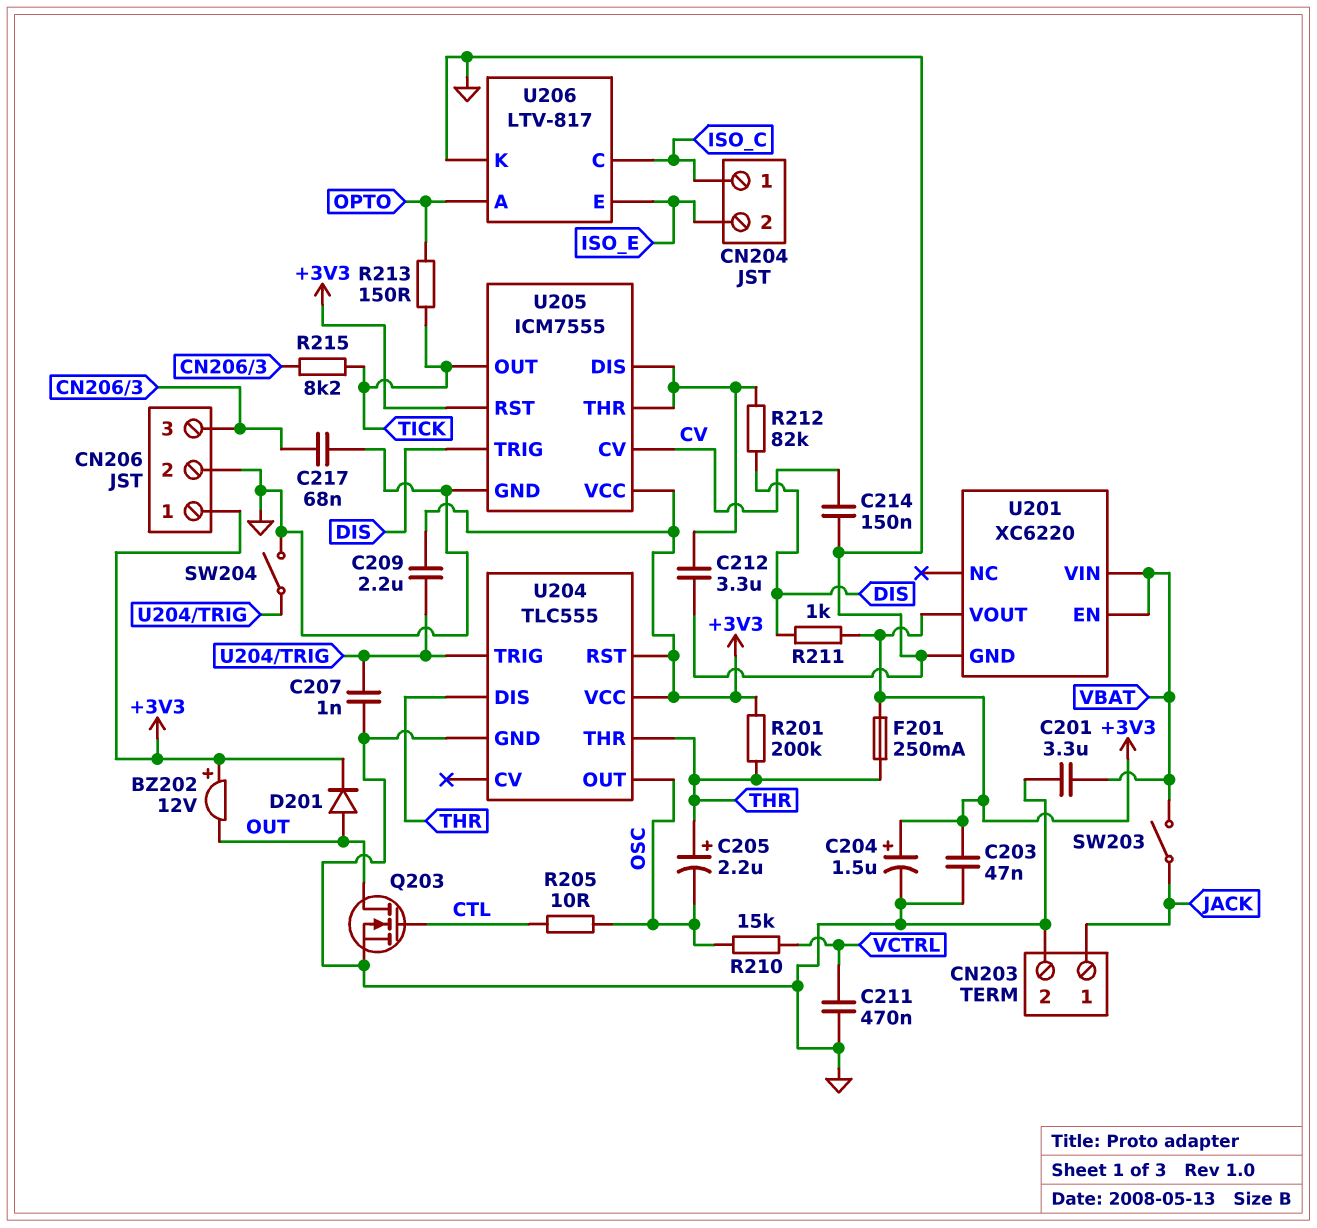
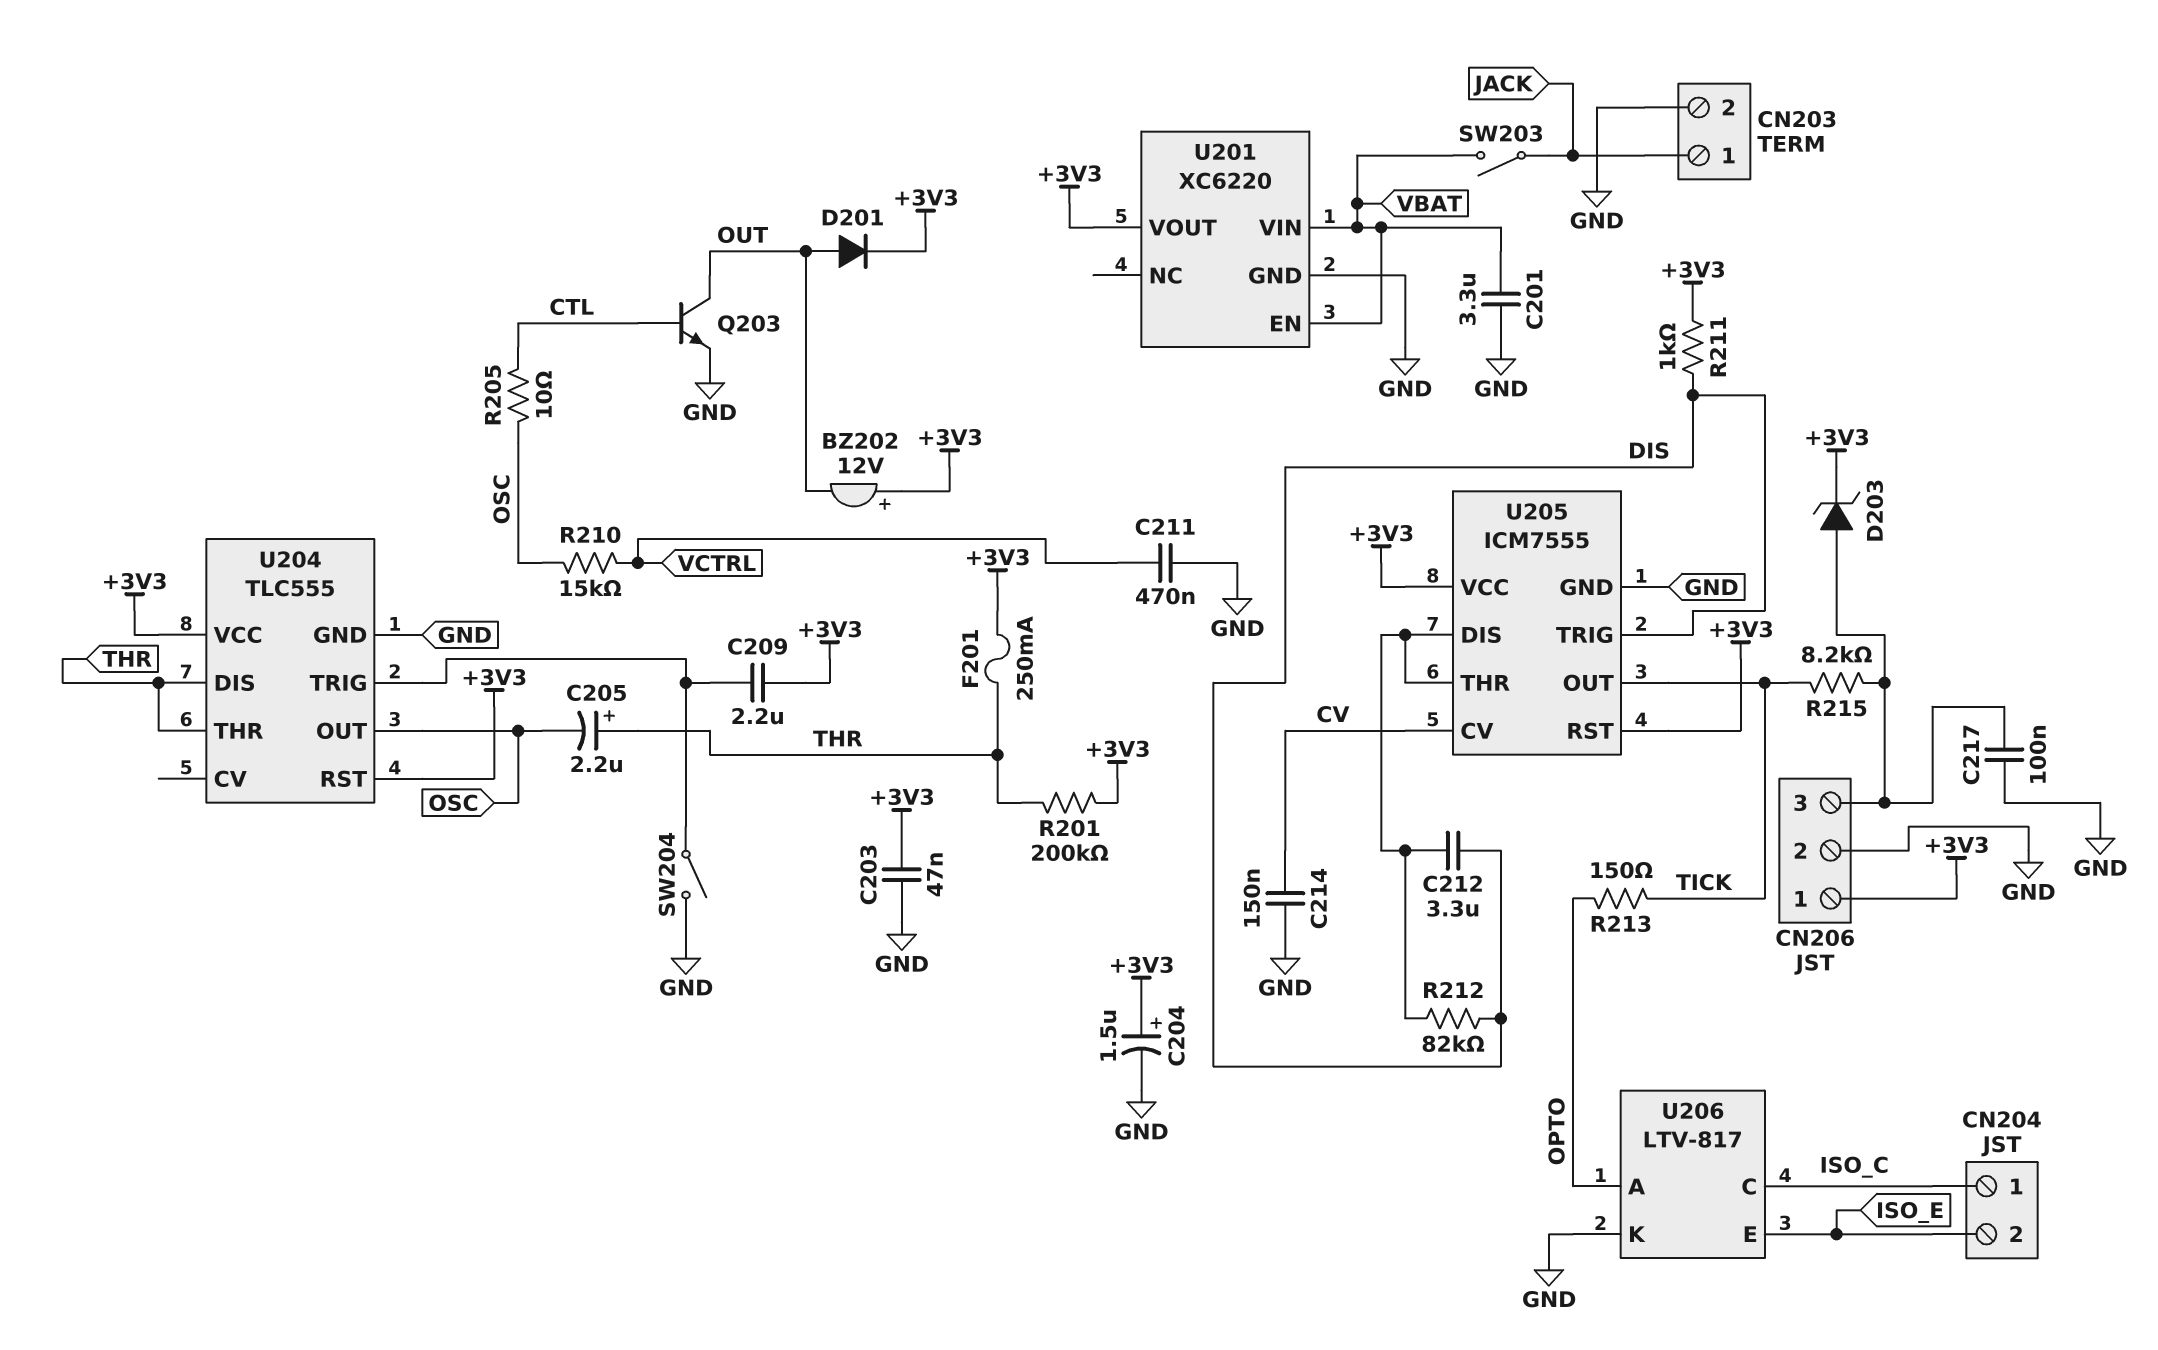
C207: 1nF (GND, U204/TRIG) -> none
C212: 3.3uF (GND, U205/DIS) -> 3.3uF (DIS, U205/DIS)
C217: 68nF (CN206/3, GND) -> 100nF (CN206/3, GND)
D203: none -> zener (A CN206/3, K +3V3)
Q203: NMOS (G CTL, D OUT, S GND) -> NPN (B CTL, C OUT, E GND)

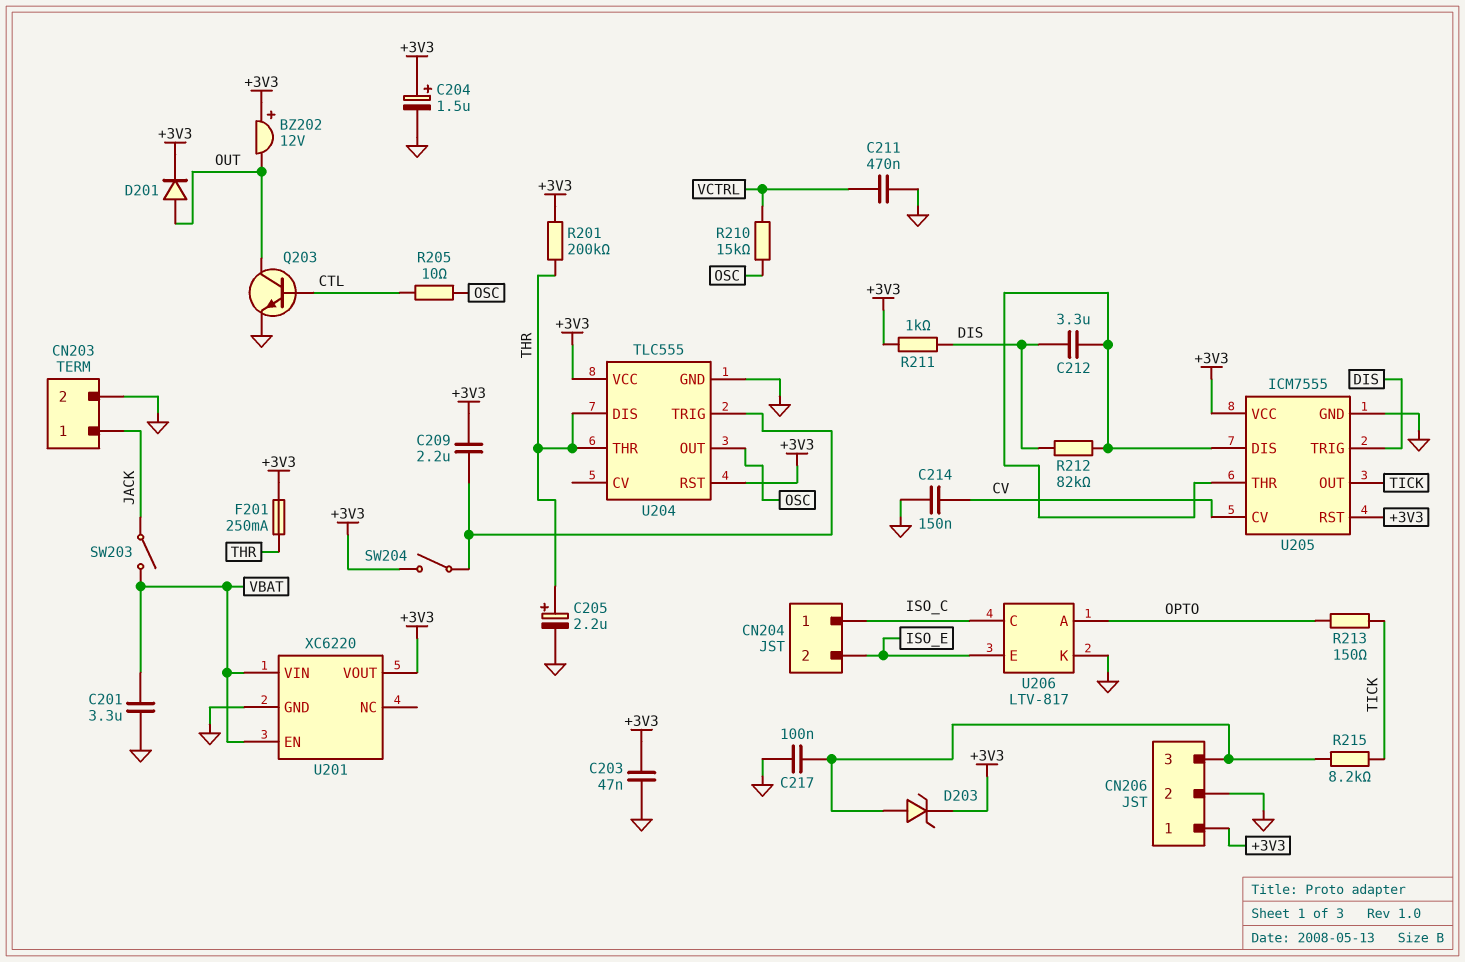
C205: 2.2uF (plus THR, minus OSC) -> 2.2uF (plus THR, minus GND)
SW204: switch (GND, U204/TRIG) -> switch (+3V3, U204/TRIG)

